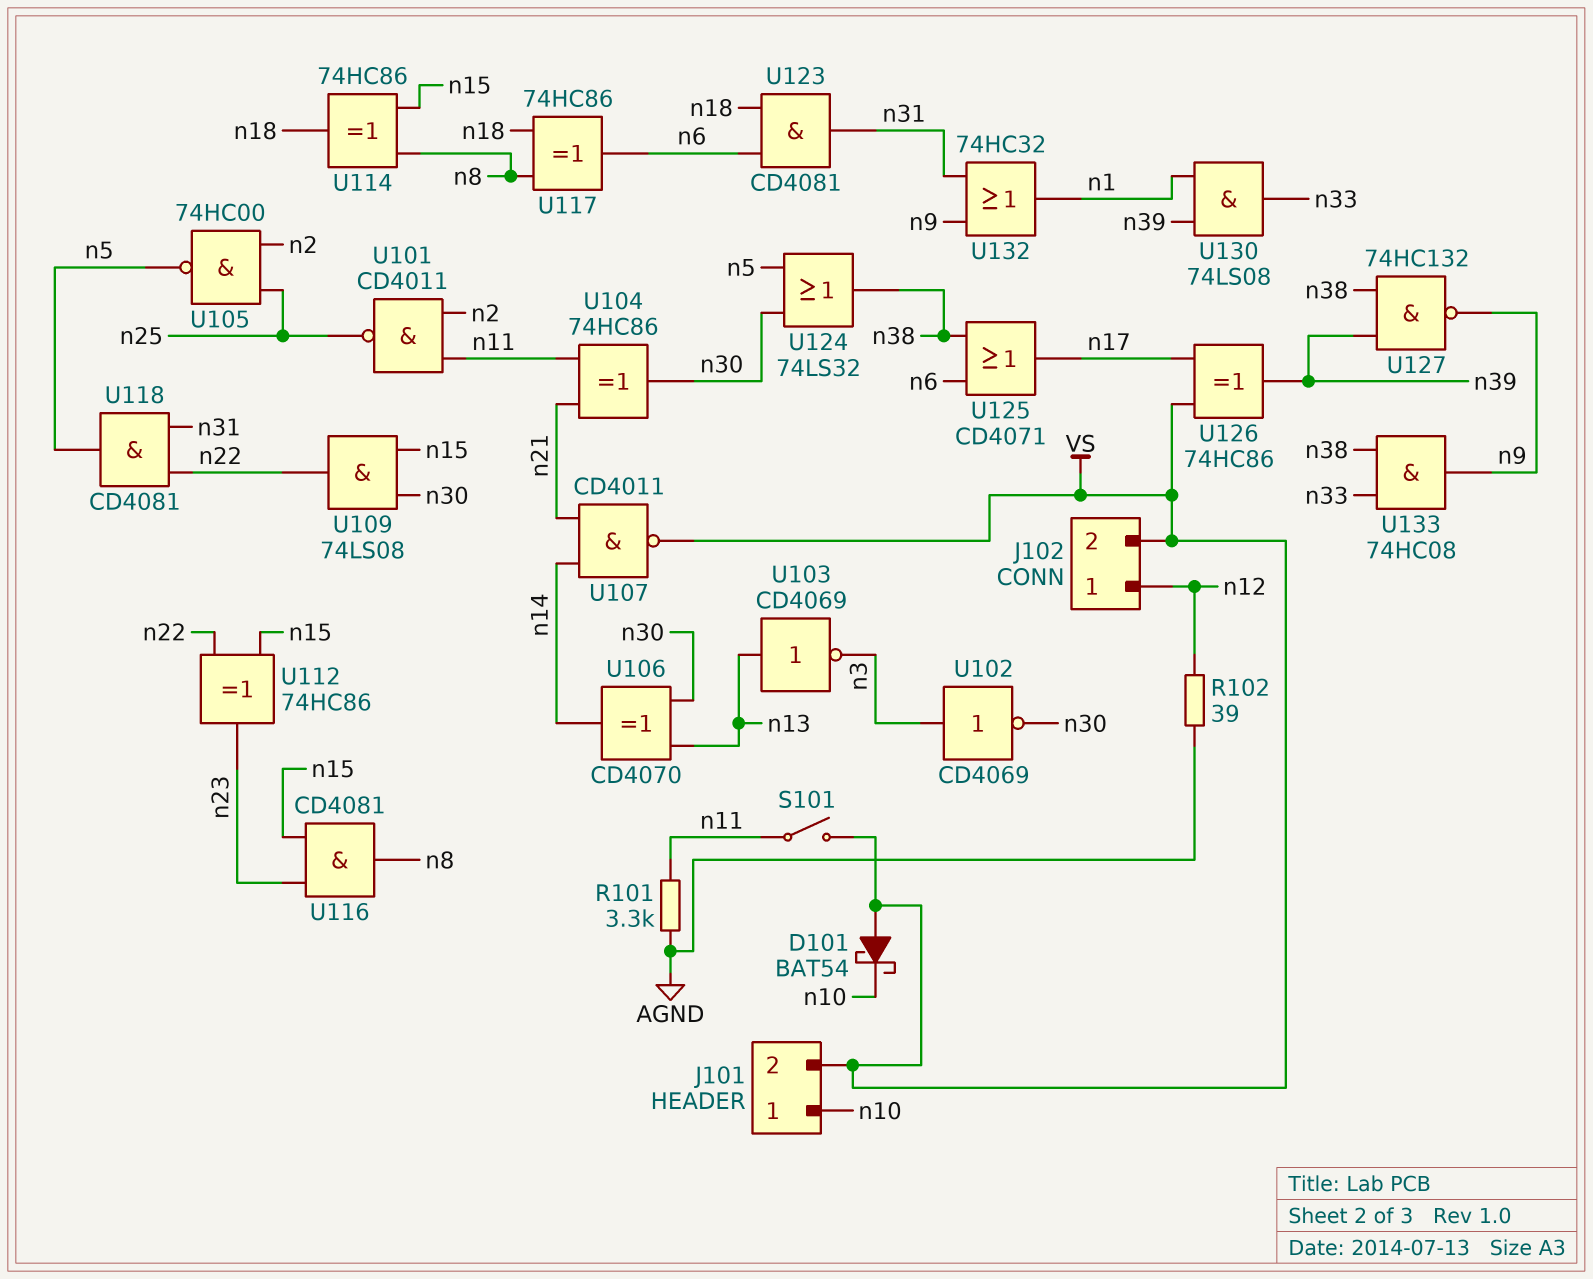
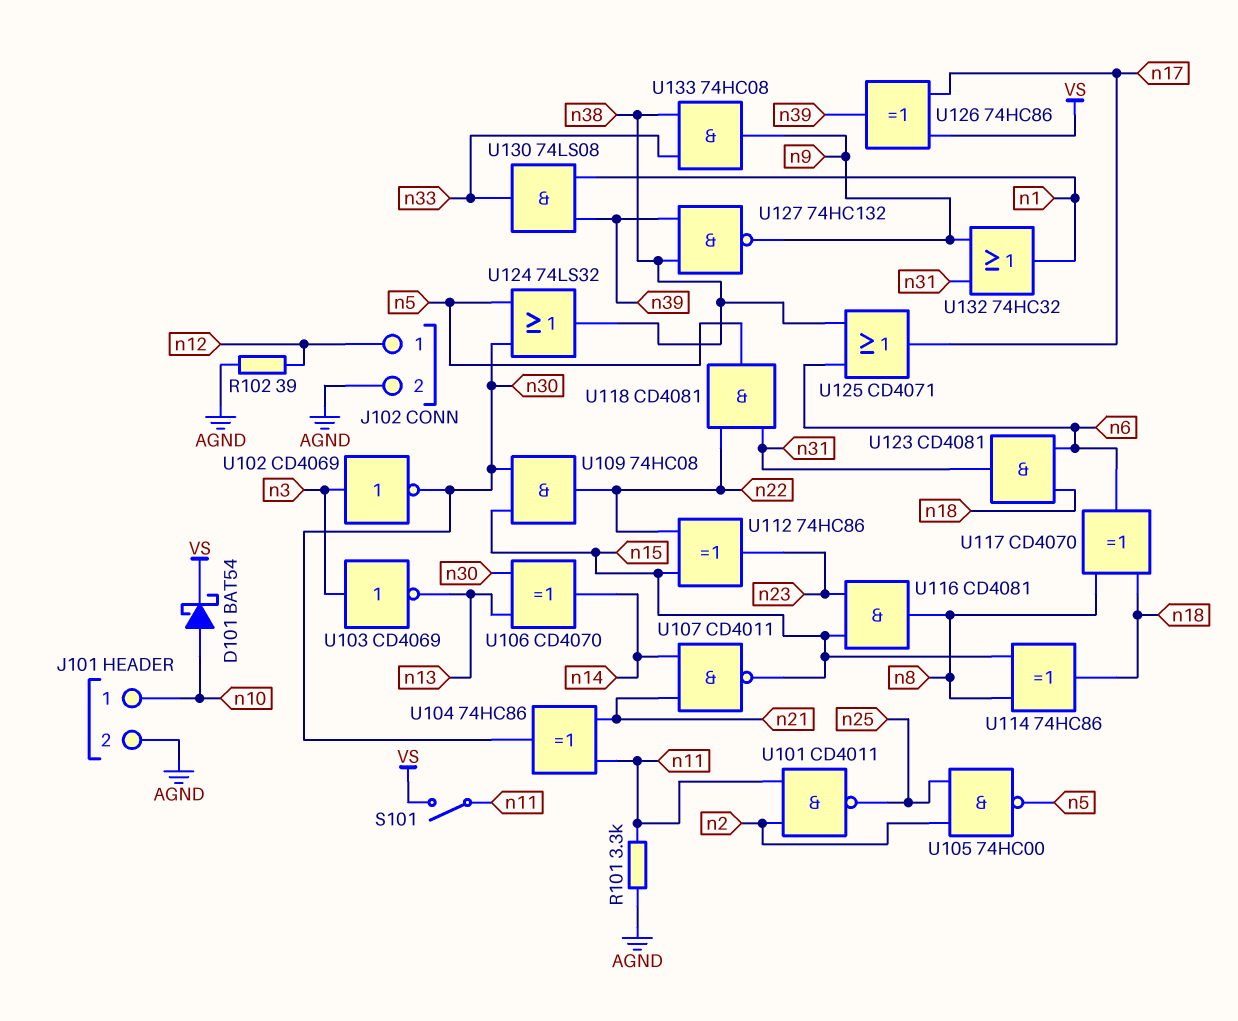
D101: schottky BAT54 (A VS, K n10) -> schottky BAT54 (A n10, K VS)
J101 pin 2: VS -> AGND
J102 pin 2: VS -> AGND
U103: NOT CD4069 (in n13, out n3) -> NOT CD4069 (in n3, out n13)
U107: NAND CD4011 (in n14, in n21, out VS) -> NAND CD4011 (in n14, in n21, out n15)
U109: AND 74LS08 (in n15, in n30, out n22) -> AND 74HC08 (in n15, in n30, out n22)
U117: XOR 74HC86 (in n8, in n18, out n6) -> XOR CD4070 (in n8, in n18, out n6)

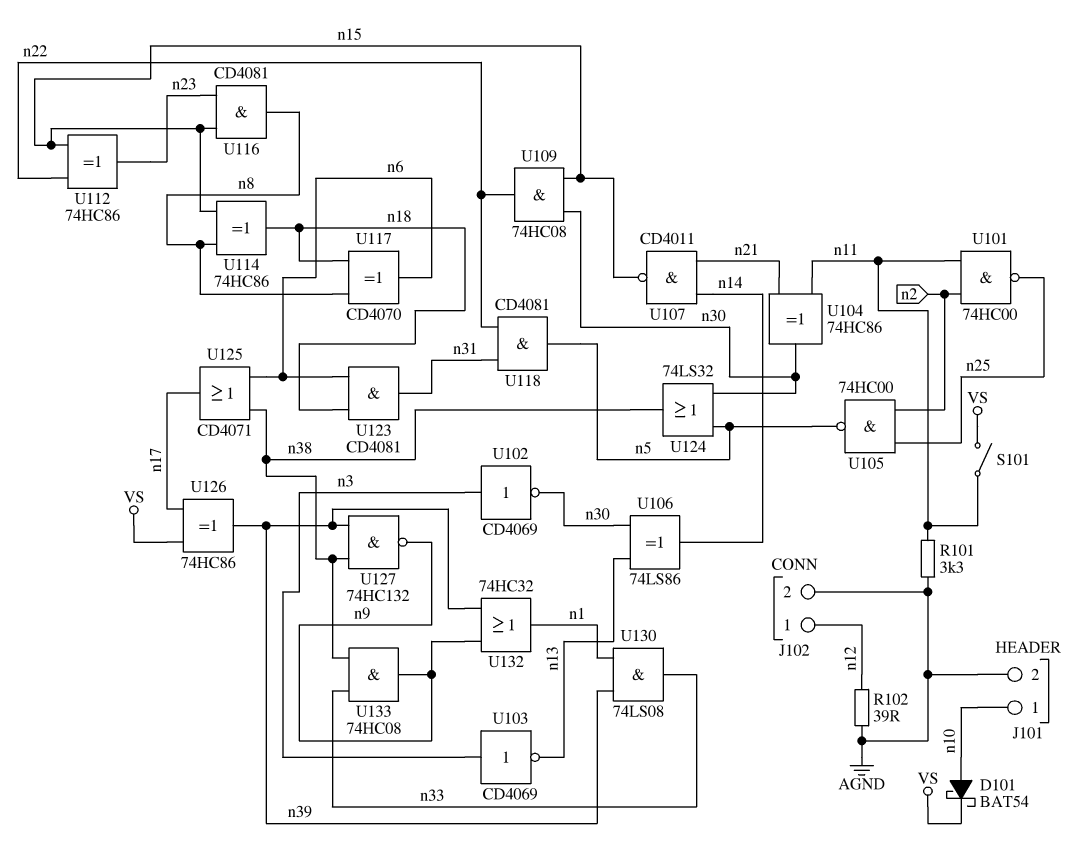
U101: NAND CD4011 (in n2, in n11, out n25) -> NAND 74HC00 (in n2, in n11, out n25)
U106: XOR CD4070 (in n13, in n30, out n14) -> XOR 74LS86 (in n13, in n30, out n14)
U132: OR 74HC32 (in n9, in n31, out n1) -> OR 74HC32 (in n9, in n39, out n1)

